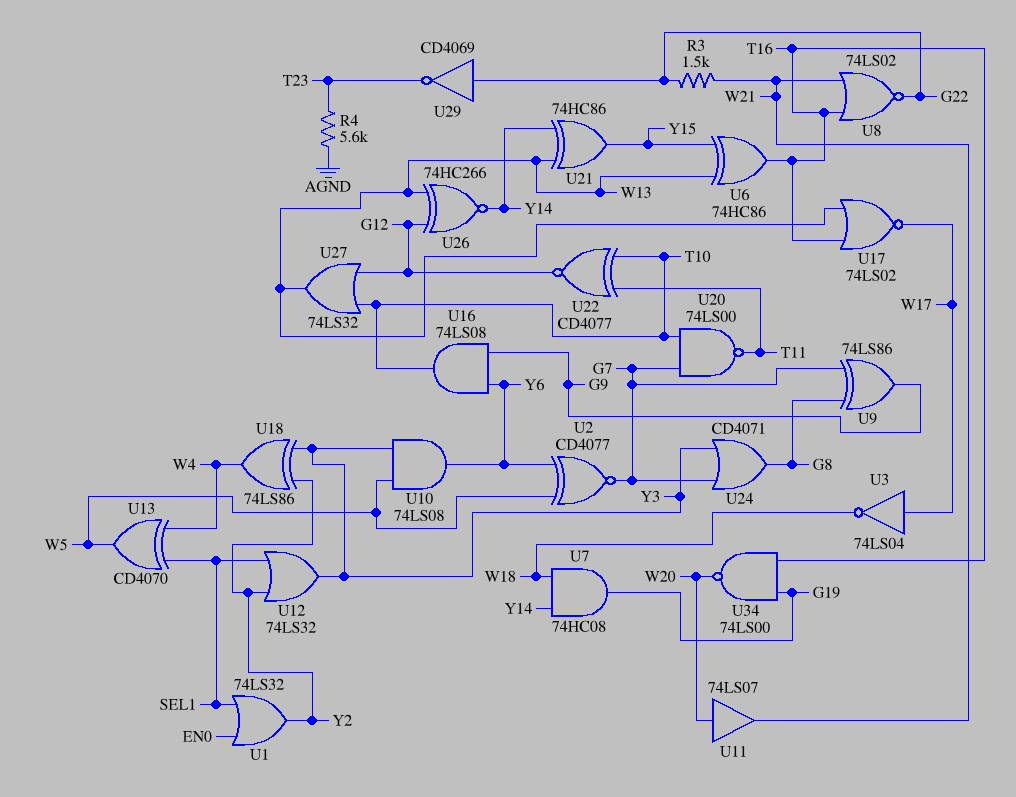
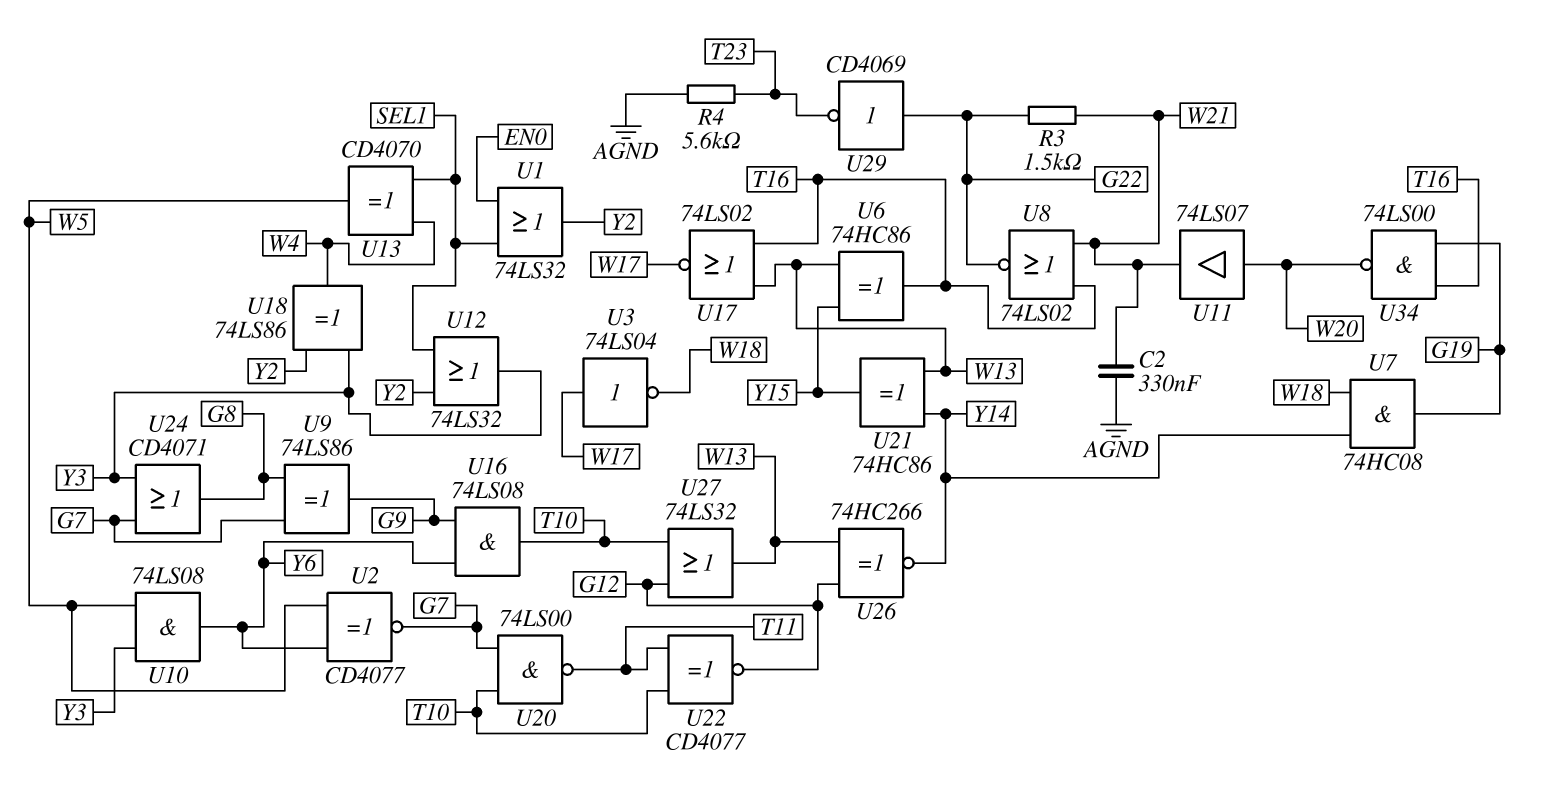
C2: none -> 330nF (AGND, W21)

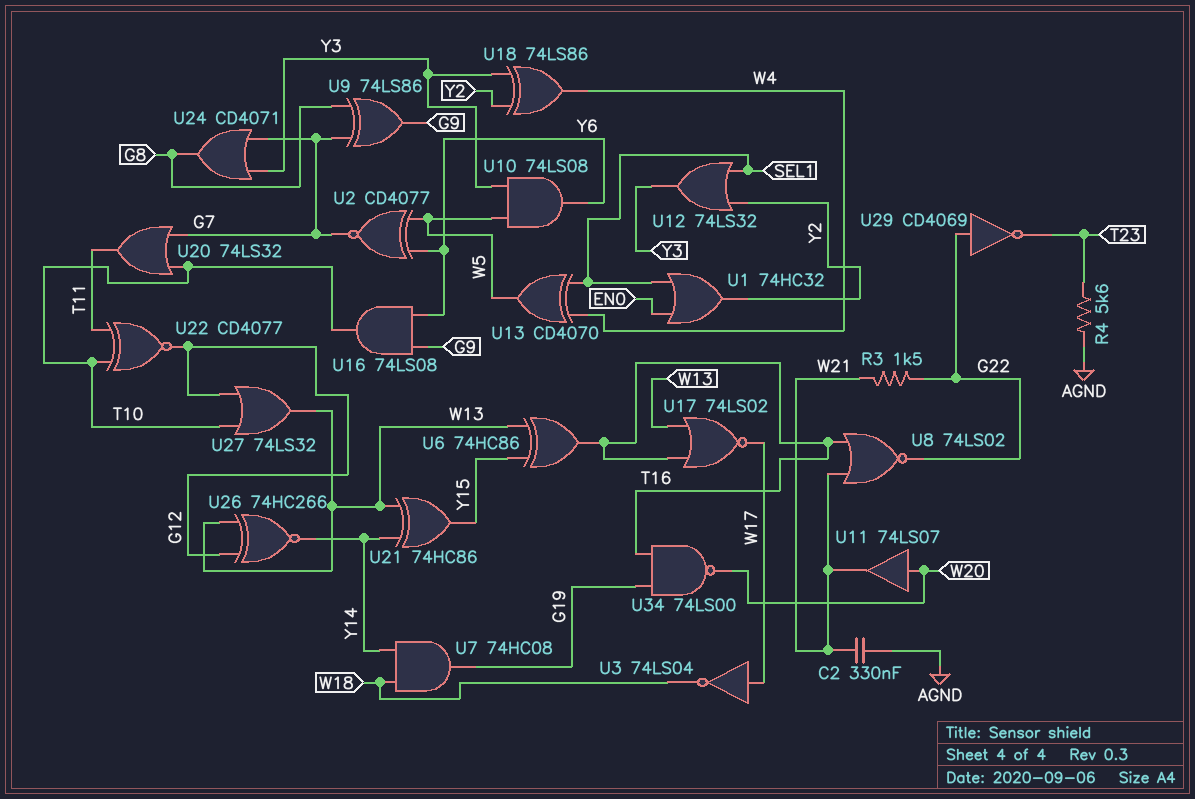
U1: OR 74LS32 (in EN0, in SEL1, out Y2) -> OR 74HC32 (in EN0, in SEL1, out Y2)
U20: NAND 74LS00 (in G7, in T10, out T11) -> OR 74LS32 (in G7, in T10, out T11)

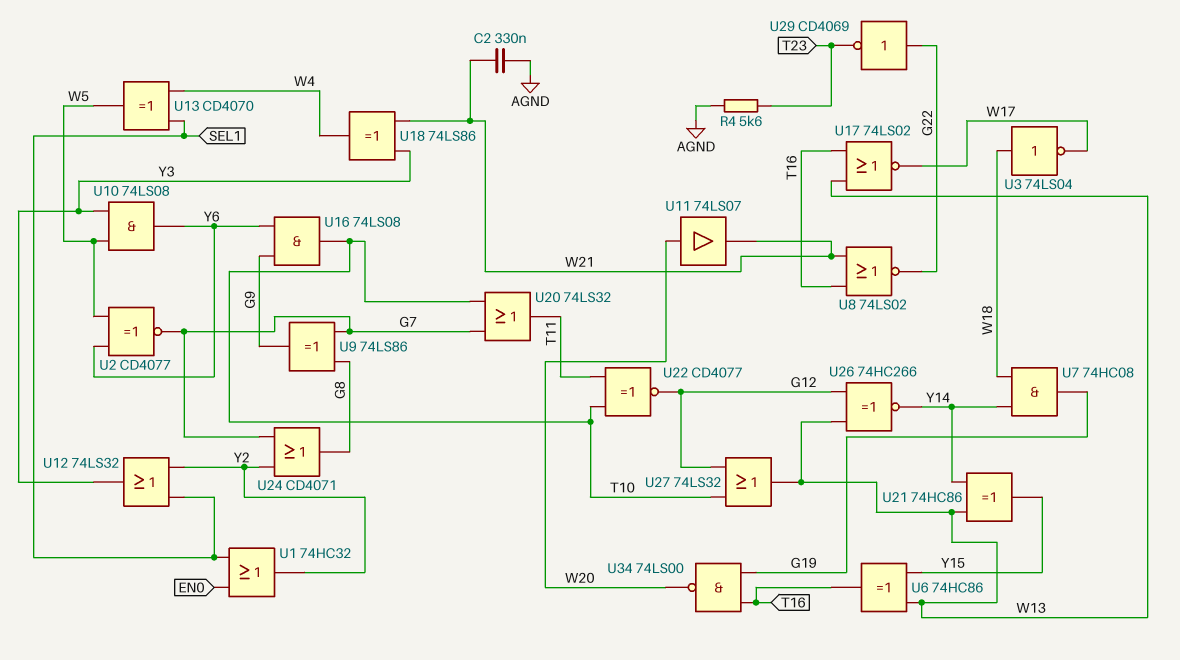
R3: 1.5k (G22, W21) -> none
U3: NOT 74LS04 (in W17, out W18) -> NOT 74LS04 (in W18, out W17)
U18: XOR 74LS86 (in Y2, in Y3, out W4) -> XOR 74LS86 (in W21, in Y3, out W4)
U24: OR CD4071 (in G7, in Y3, out G8) -> OR CD4071 (in G7, in Y2, out G8)

